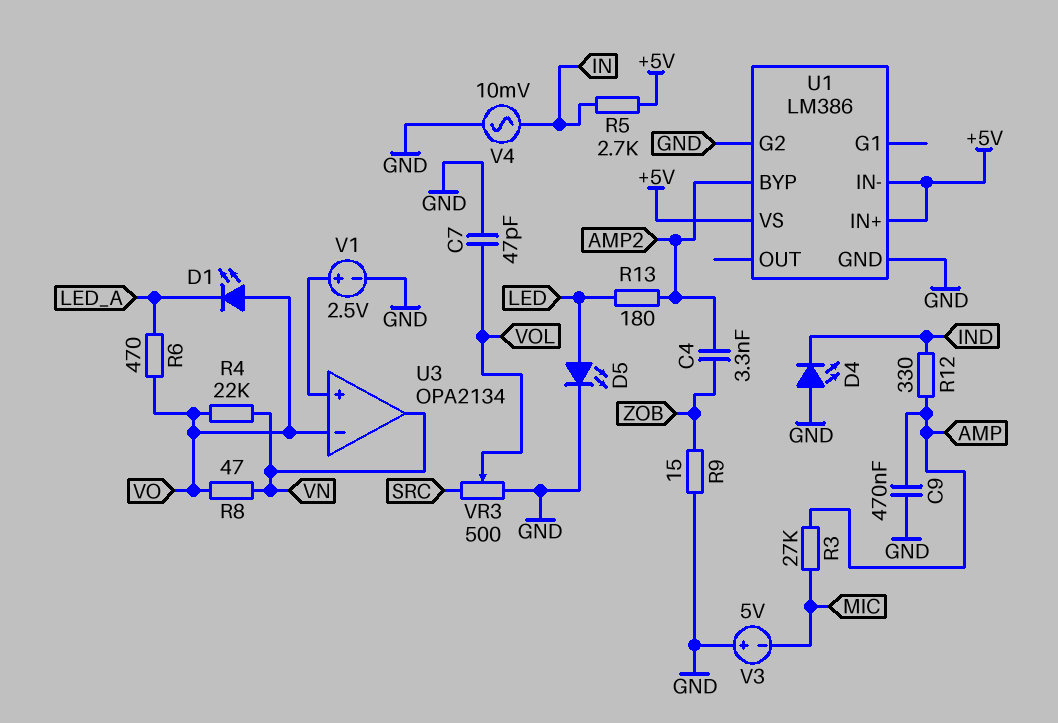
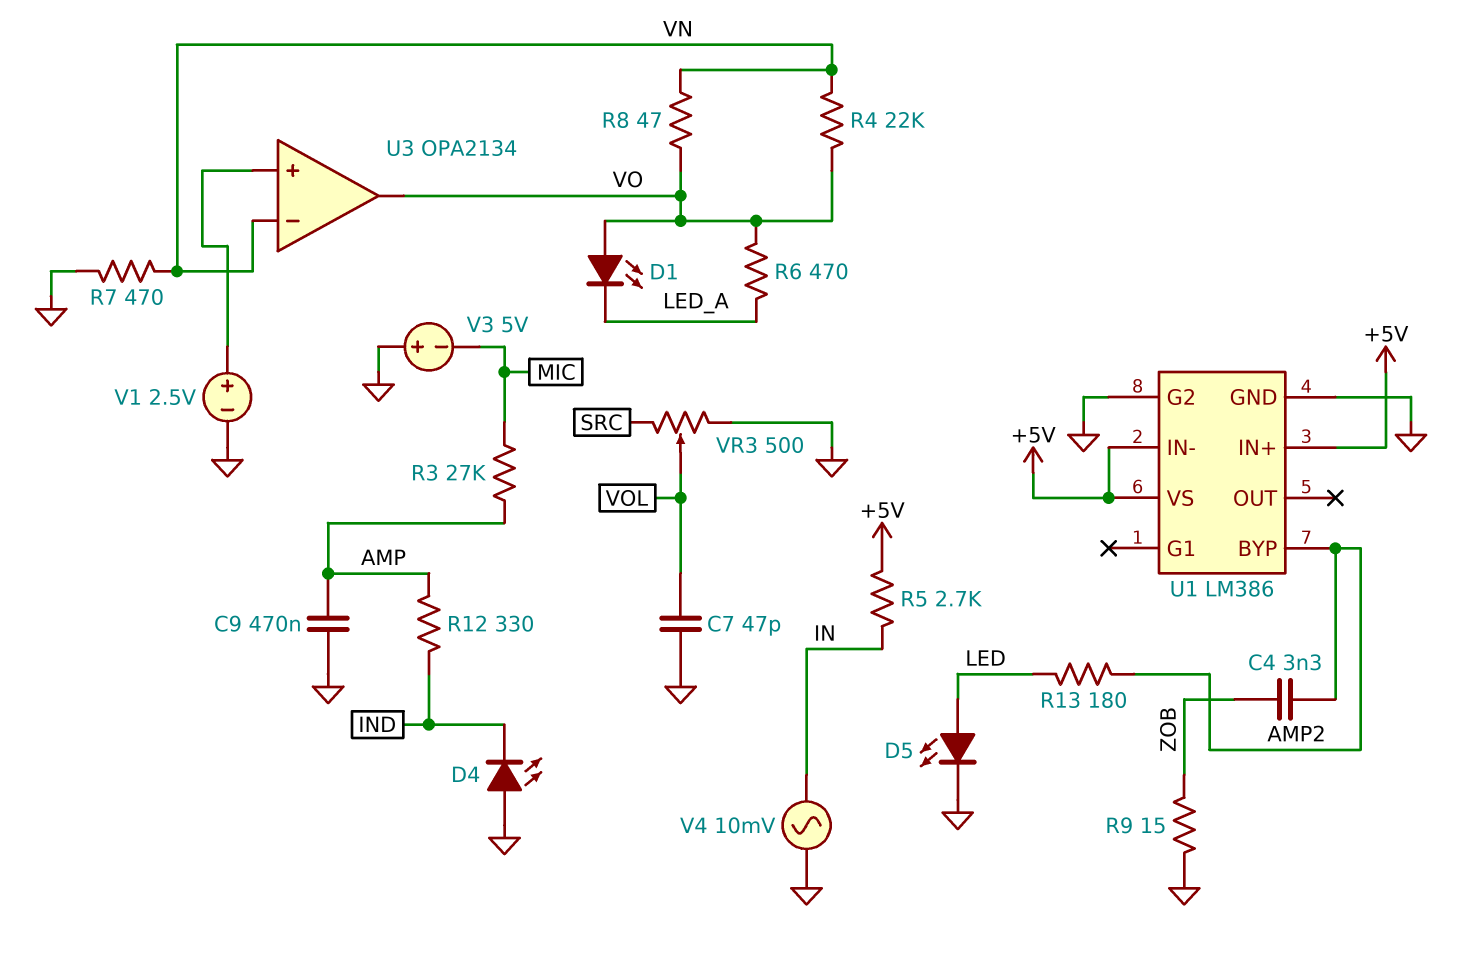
R7: none -> 470 (GND, VN)
U3 pin in-: VO -> VN
U3 pin out: VN -> VO

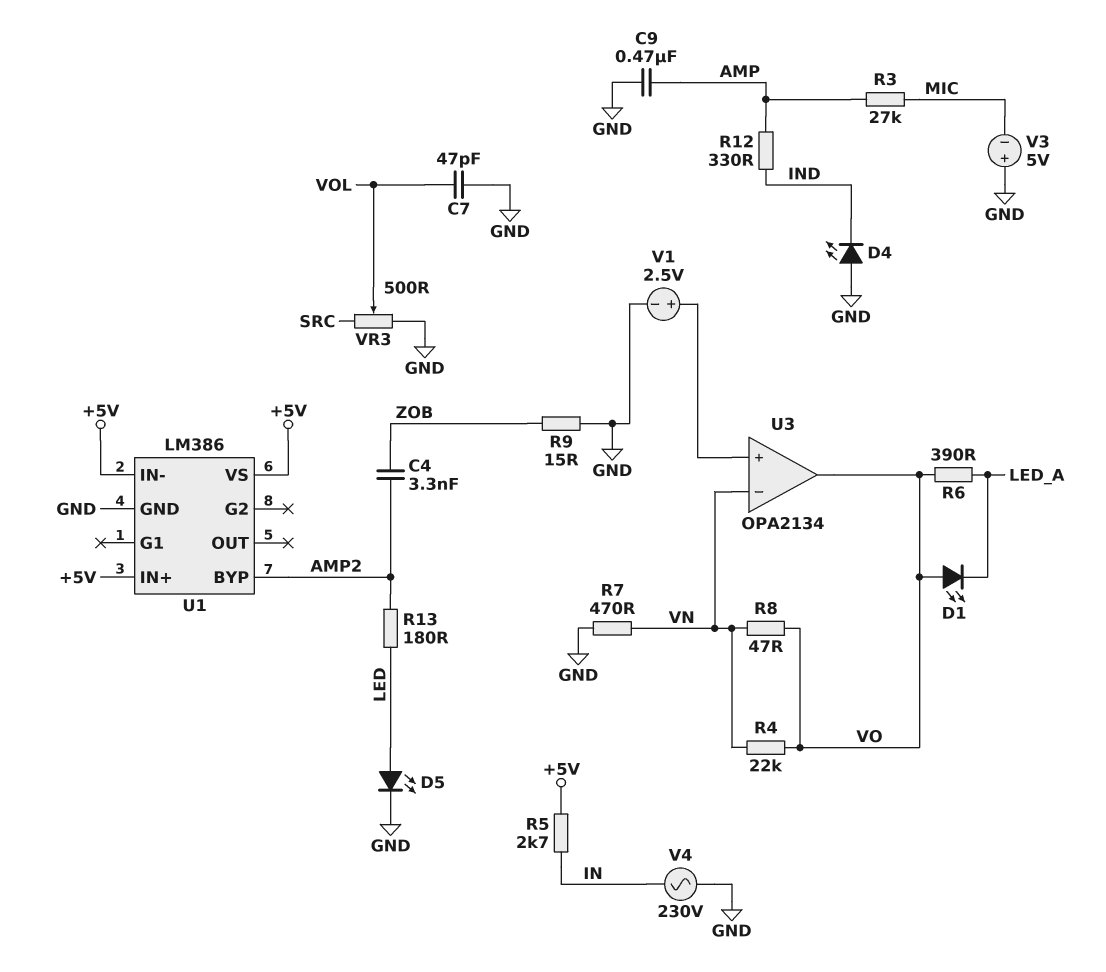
R6: 470 (LED_A, VO) -> 390 (LED_A, VO)
U1 pin G2: GND -> none
V4: AC 10mV (GND, IN) -> AC 230V (GND, IN)

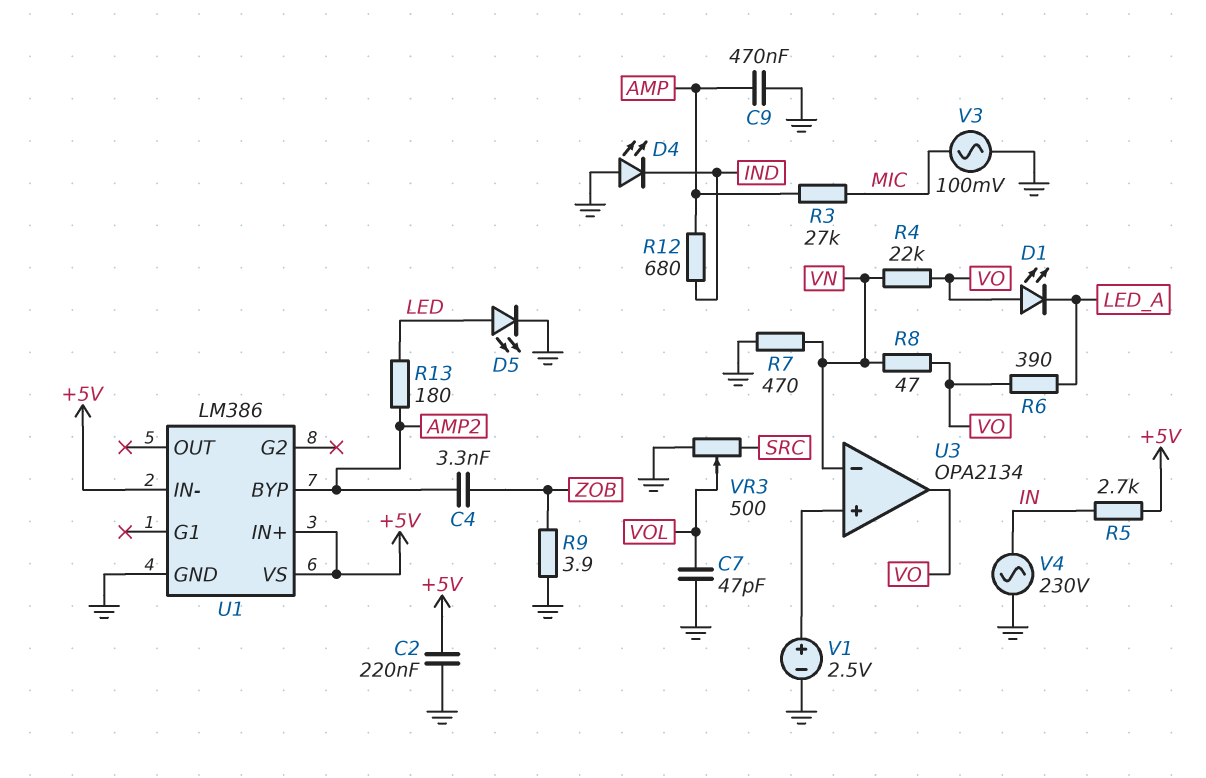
C2: none -> 220nF (+5V, GND)
R9: 15 (GND, ZOB) -> 3.9 (GND, ZOB)
R12: 330 (AMP, IND) -> 680 (AMP, IND)
V3: 5V (plus GND, minus MIC) -> AC 100mV (GND, MIC)

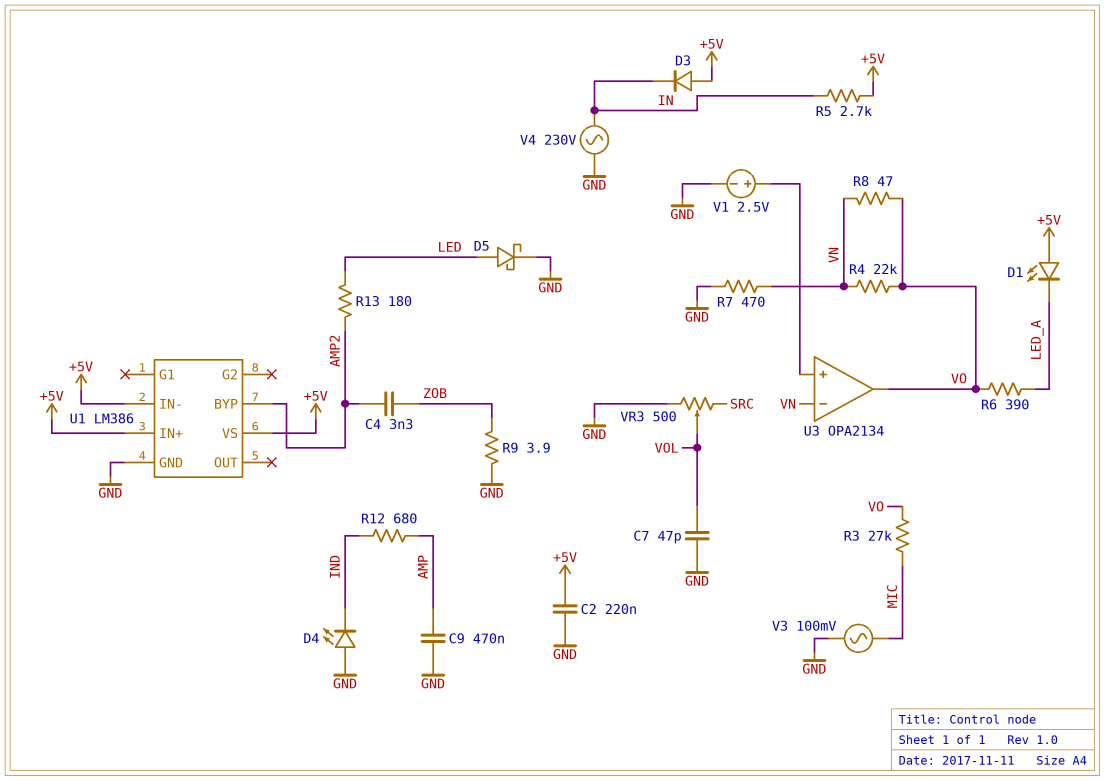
D1: LED (A VO, K LED_A) -> LED (A +5V, K LED_A)
D3: none -> diode (A +5V, K IN)
D5: LED (A LED, K GND) -> schottky (A LED, K GND)
R3: 27k (AMP, MIC) -> 27k (MIC, VO)

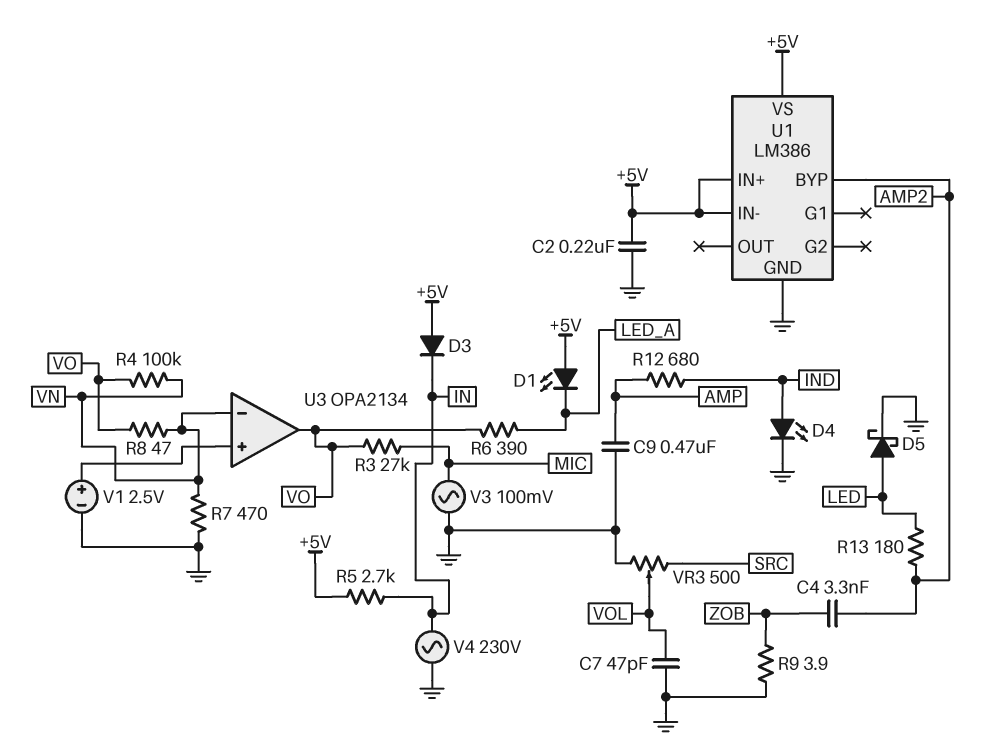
D4: LED (A GND, K IND) -> LED (A IND, K GND)
R4: 22k (VN, VO) -> 100k (VN, VO)

